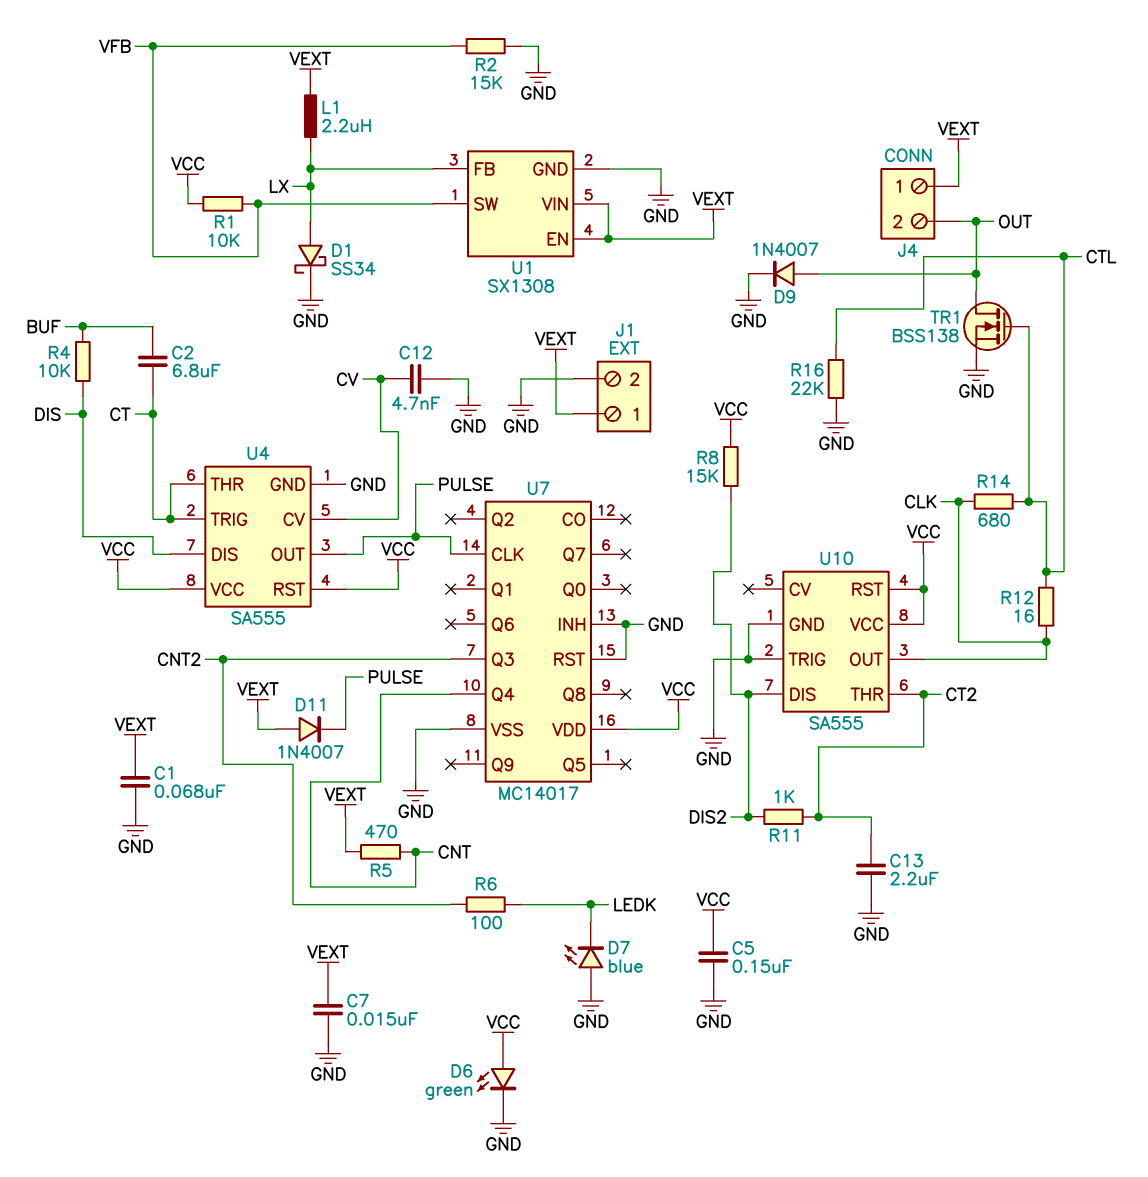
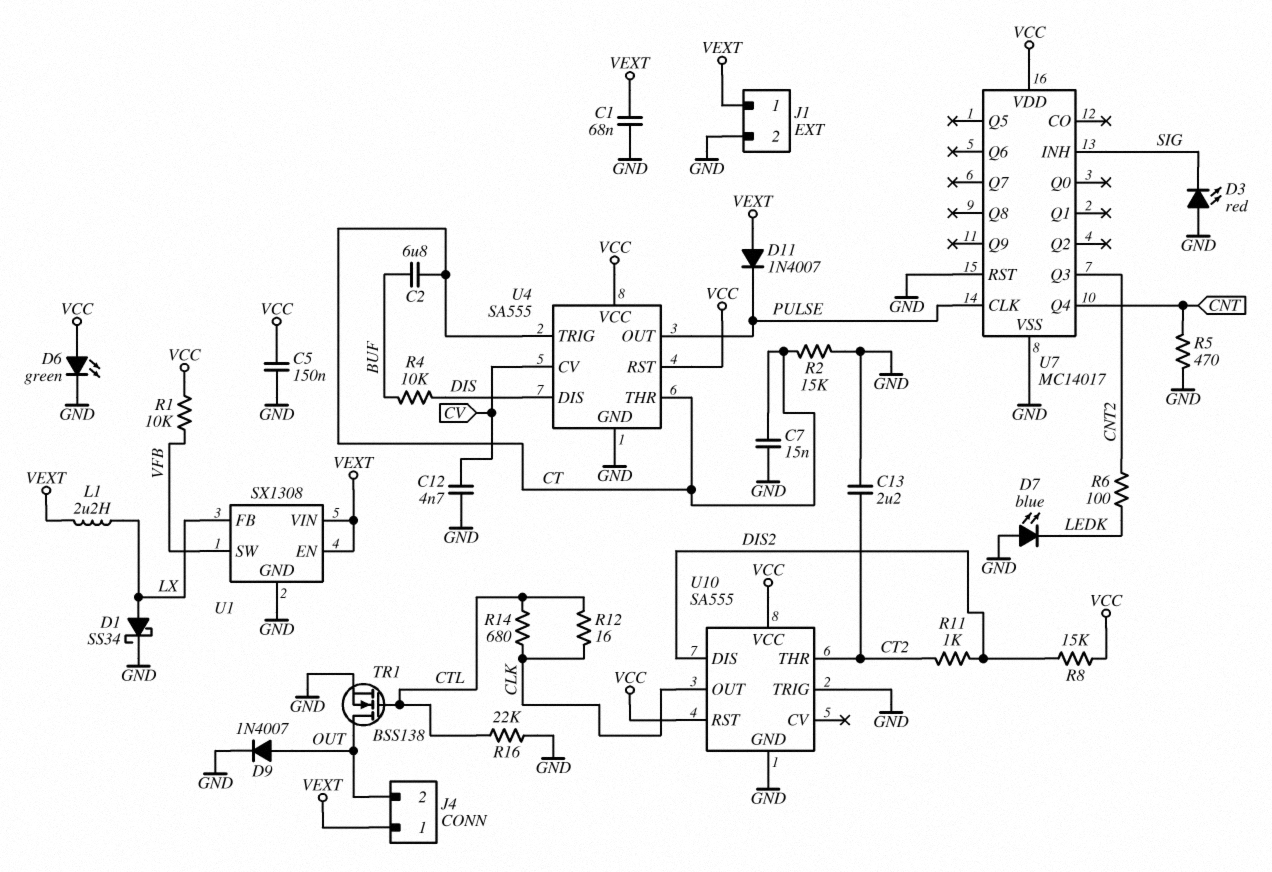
C7: 15nF (GND, VEXT) -> 15nF (CT, GND)
D3: none -> LED red (A GND, K SIG)
R2: 15k (GND, VFB) -> 15k (CT, GND)
R5: 470 (CNT, VEXT) -> 470 (CNT, GND)
U7 pin INH: GND -> SIG

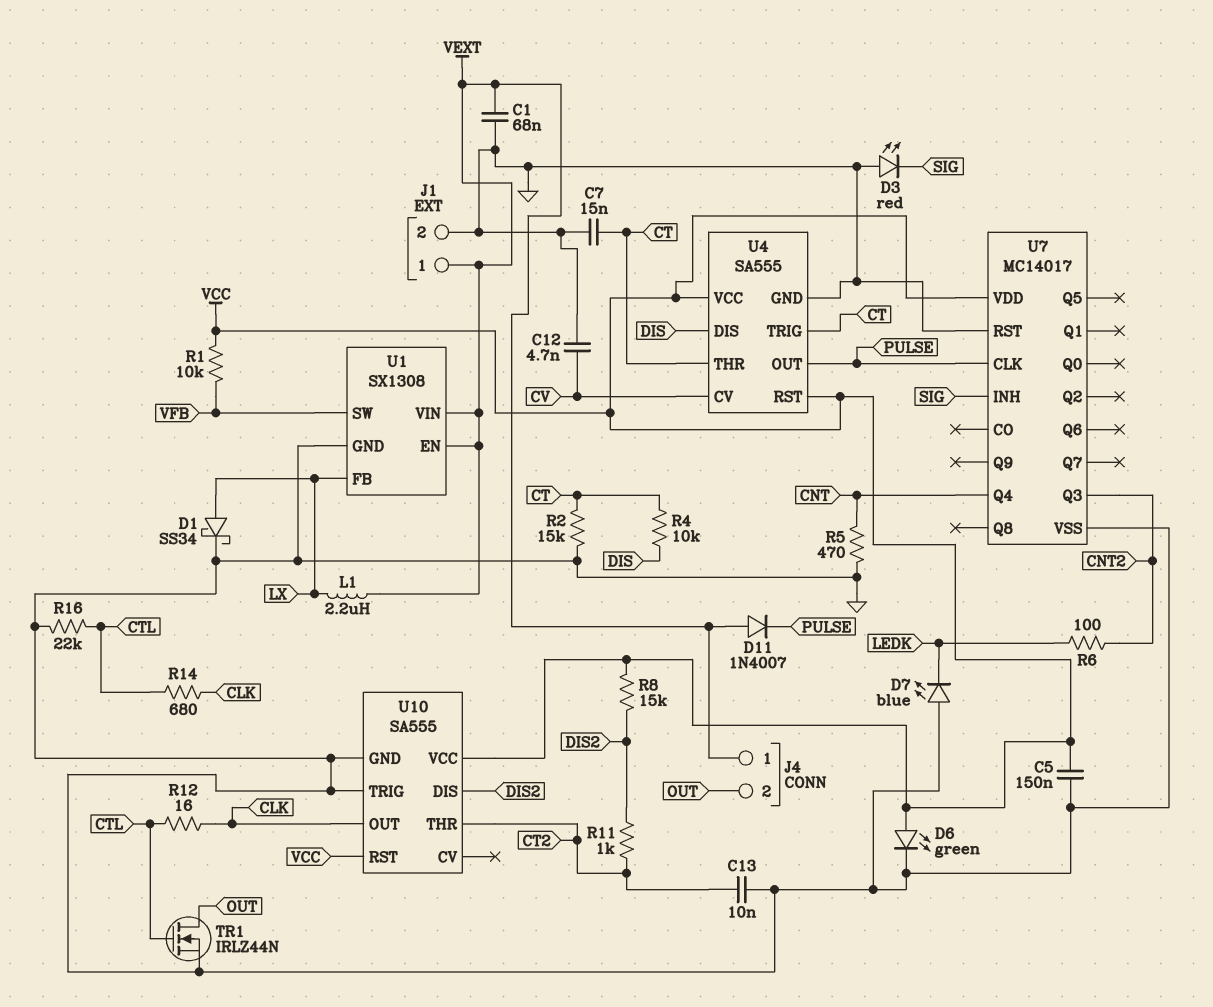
C2: 6.8uF (BUF, CT) -> none
C13: 2.2uF (CT2, GND) -> 10nF (CT2, GND)
D9: diode 1N4007 (A OUT, K GND) -> none
R4: 10k (BUF, DIS) -> 10k (CT, DIS)
TR1: NMOS BSS138 (G CTL, D OUT, S GND) -> NMOS IRLZ44N (G CTL, D OUT, S GND)

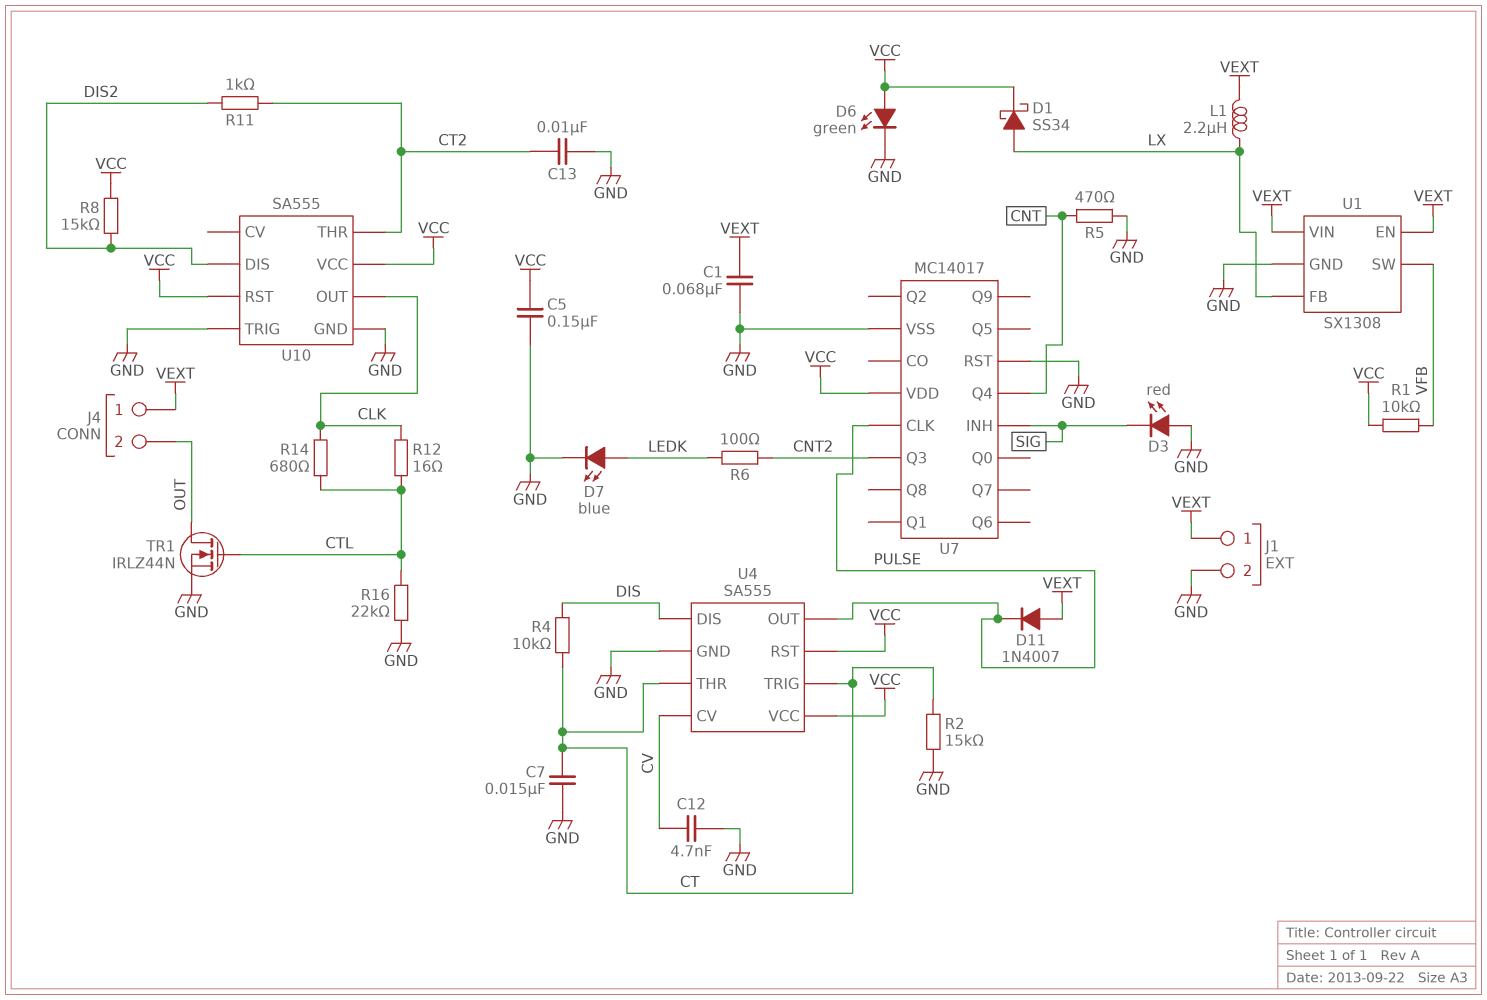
D1: schottky SS34 (A LX, K GND) -> schottky SS34 (A LX, K VCC)
D7: LED blue (A GND, K LEDK) -> LED blue (A LEDK, K GND)

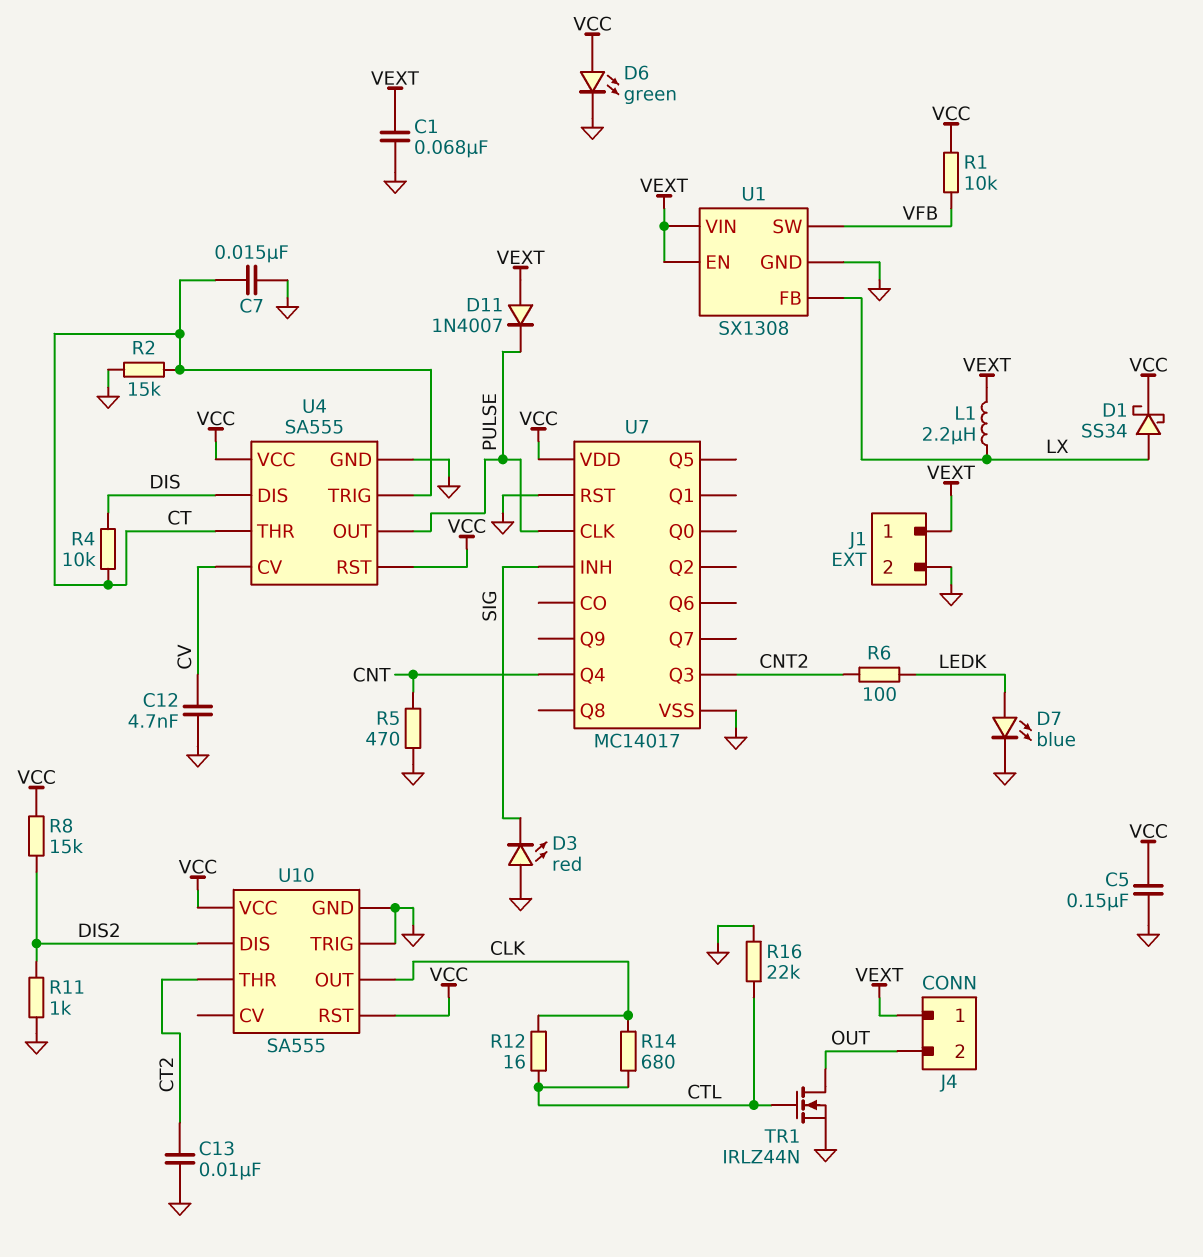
R11: 1k (CT2, DIS2) -> 1k (DIS2, GND)

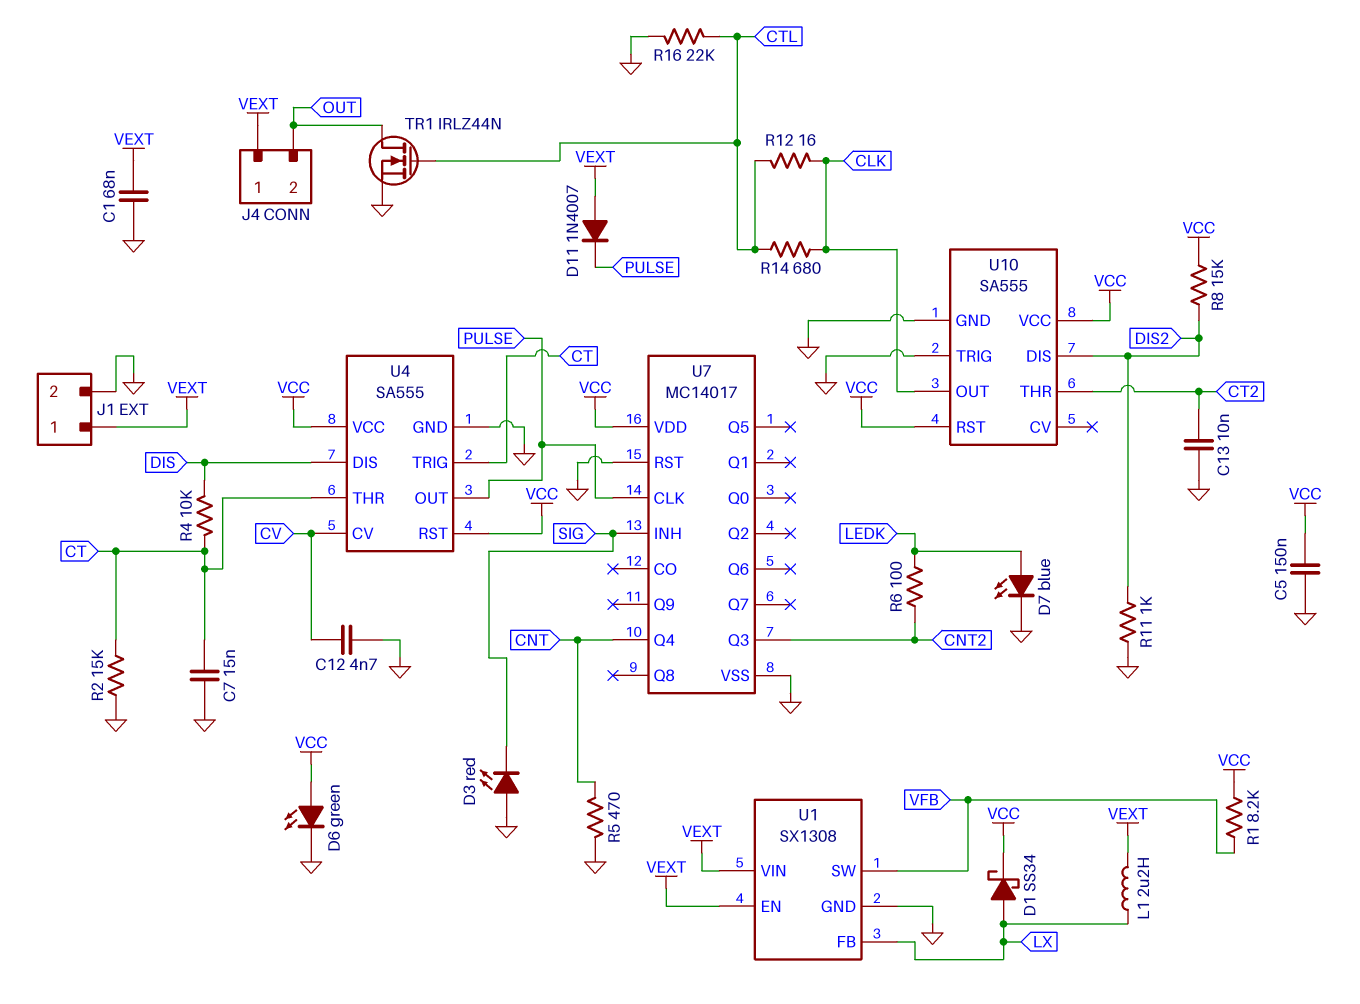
R1: 10k (VCC, VFB) -> 8.2k (VCC, VFB)

